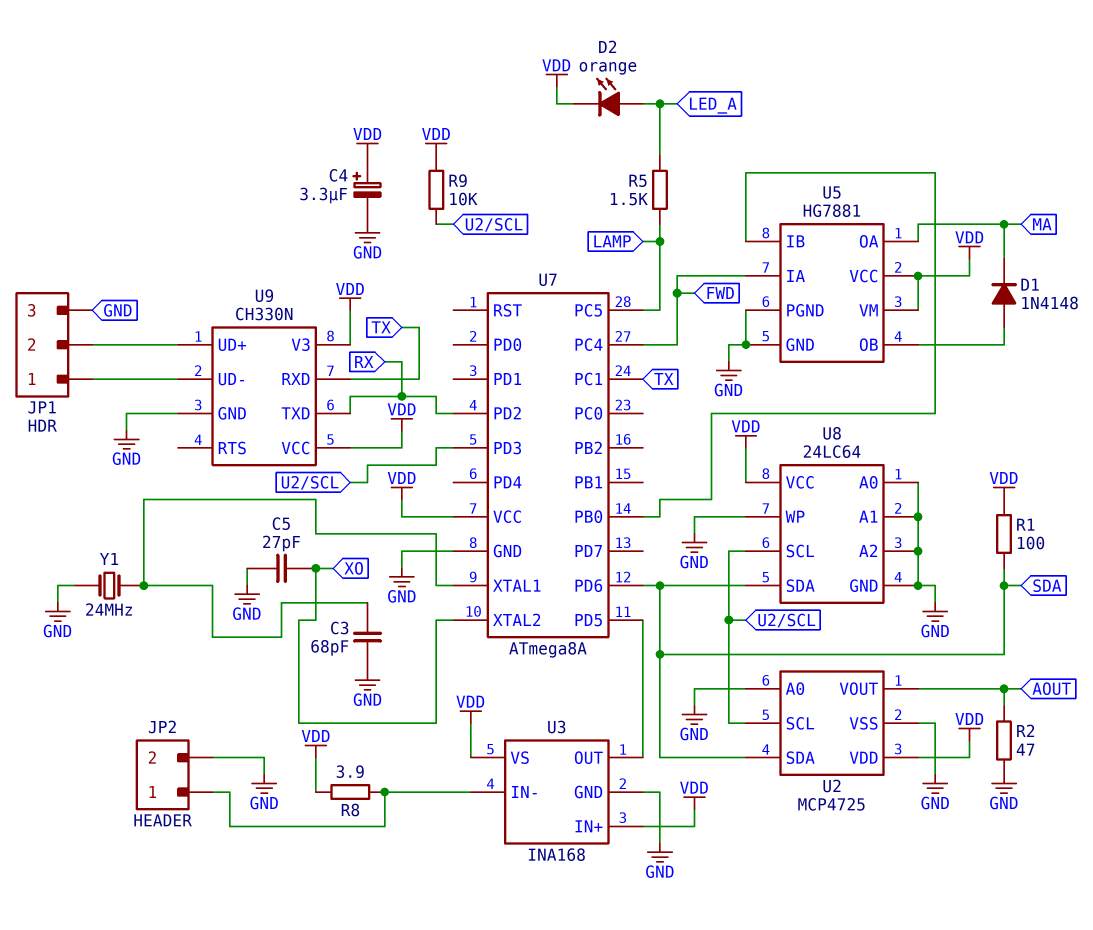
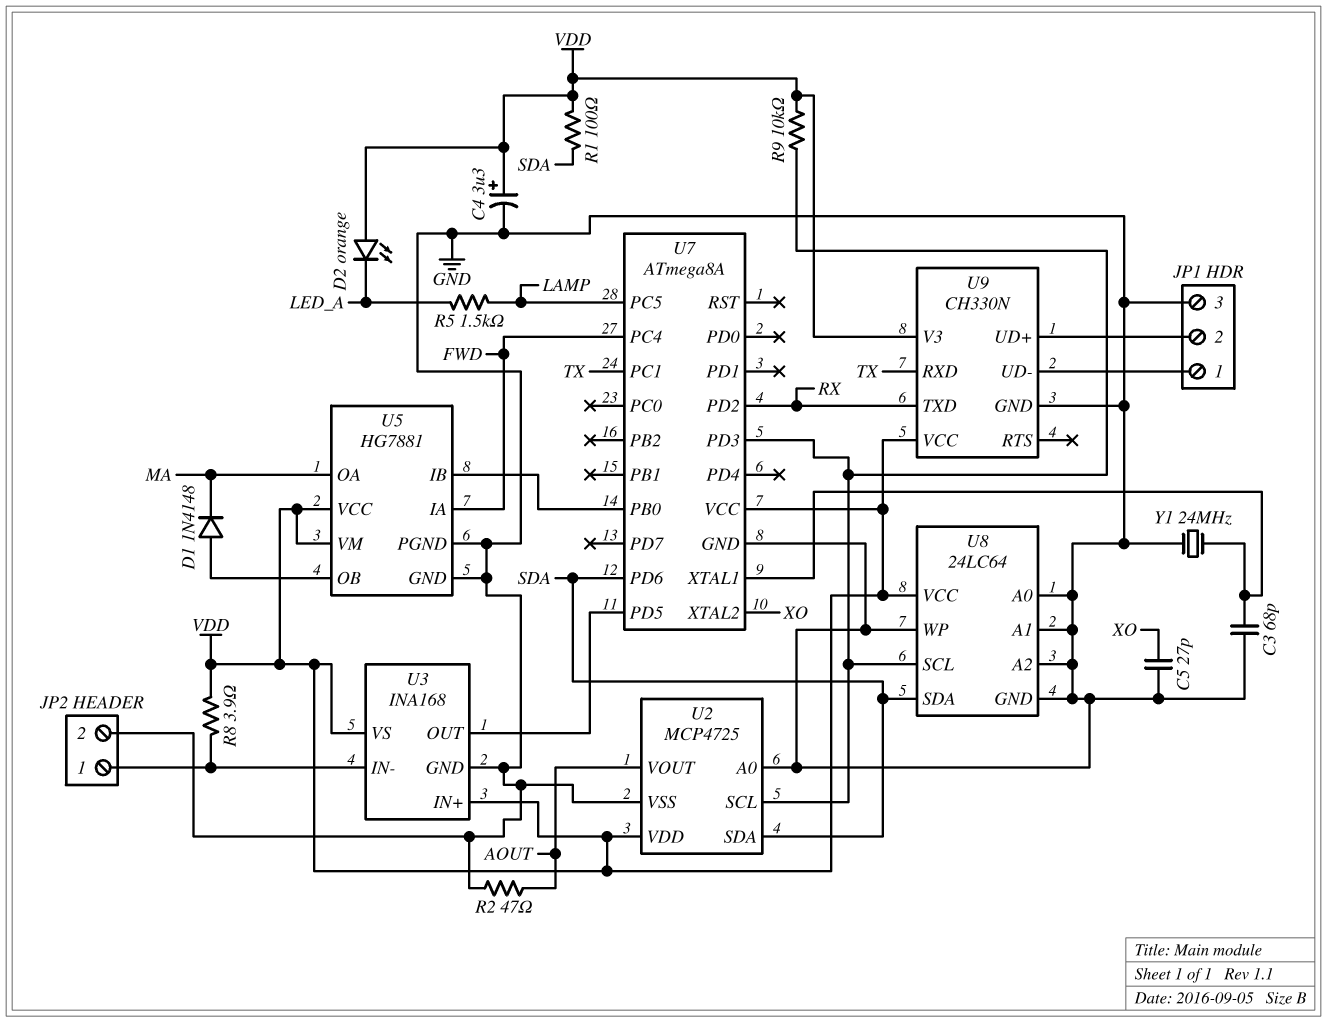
D2: LED orange (A LED_A, K VDD) -> LED orange (A VDD, K LED_A)

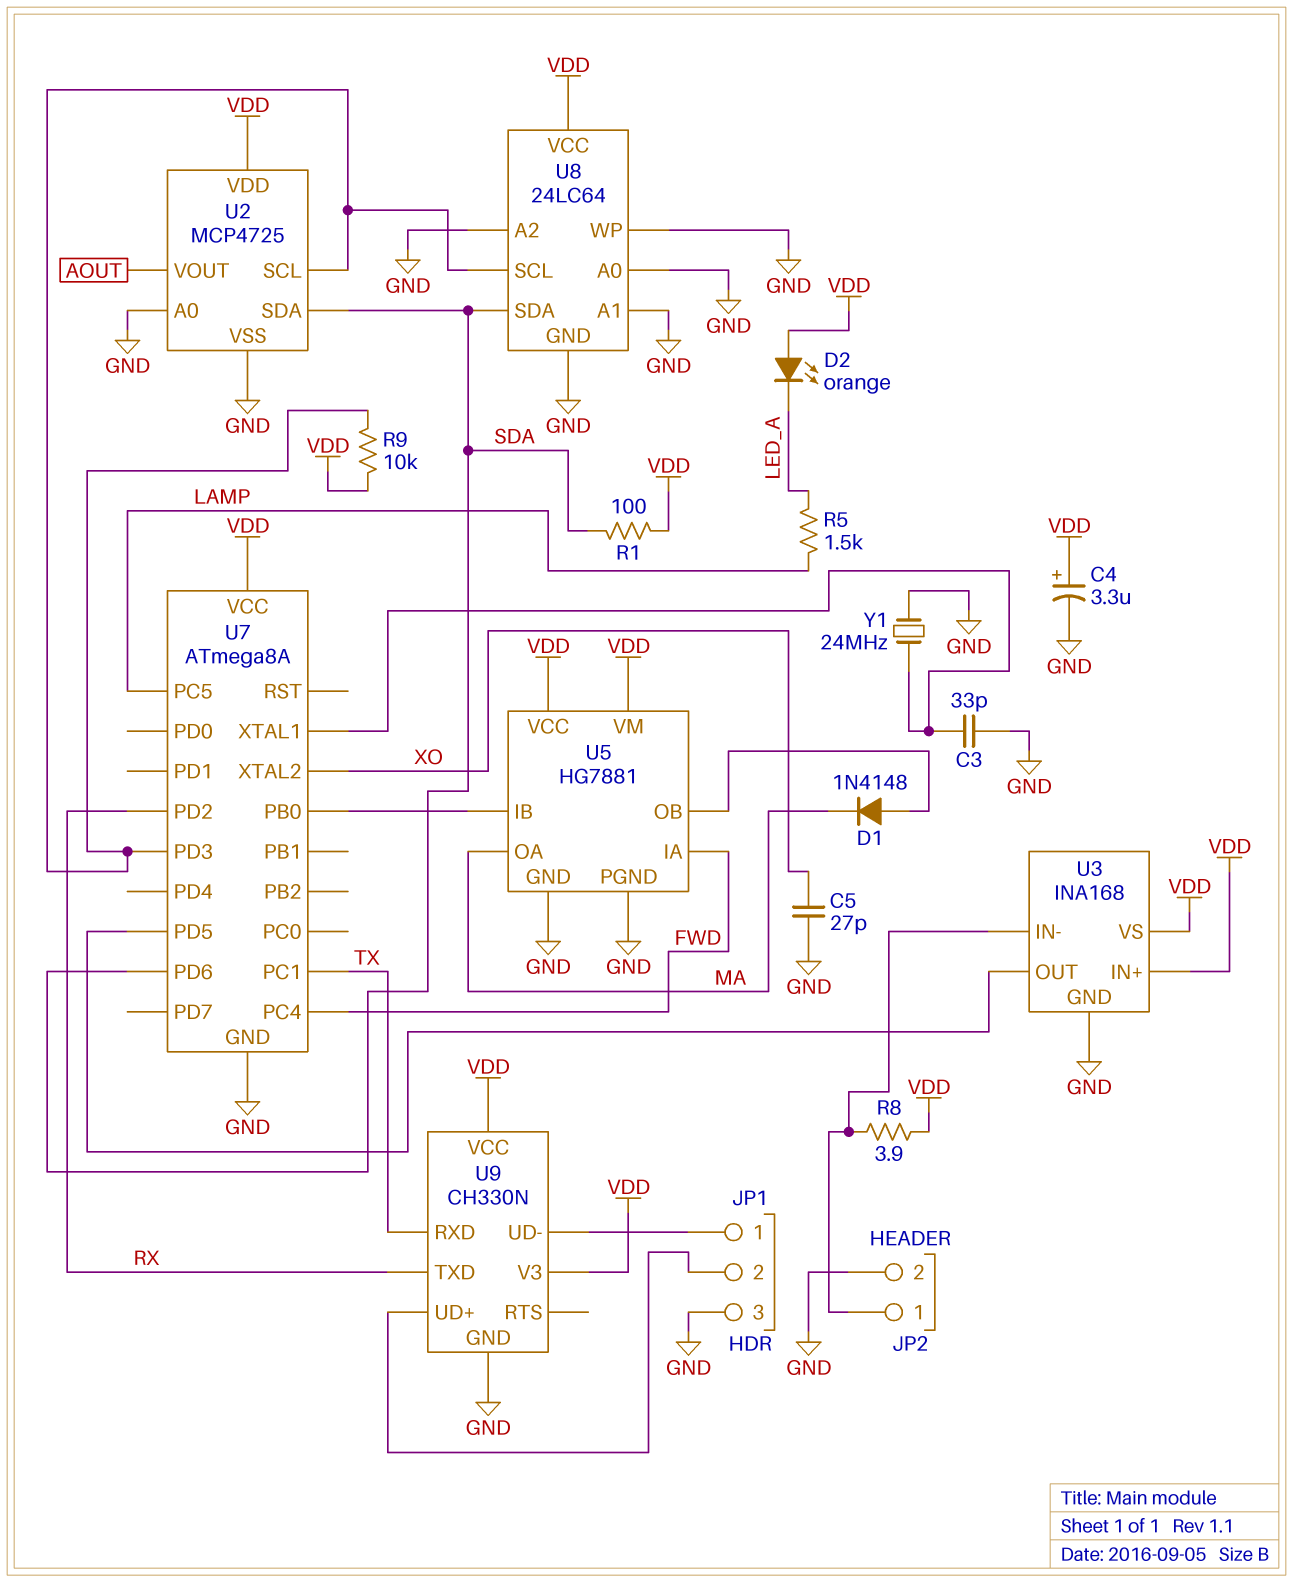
C3: 68pF (GND, U7/XTAL1) -> 33pF (GND, U7/XTAL1)
R2: 47 (AOUT, GND) -> none

